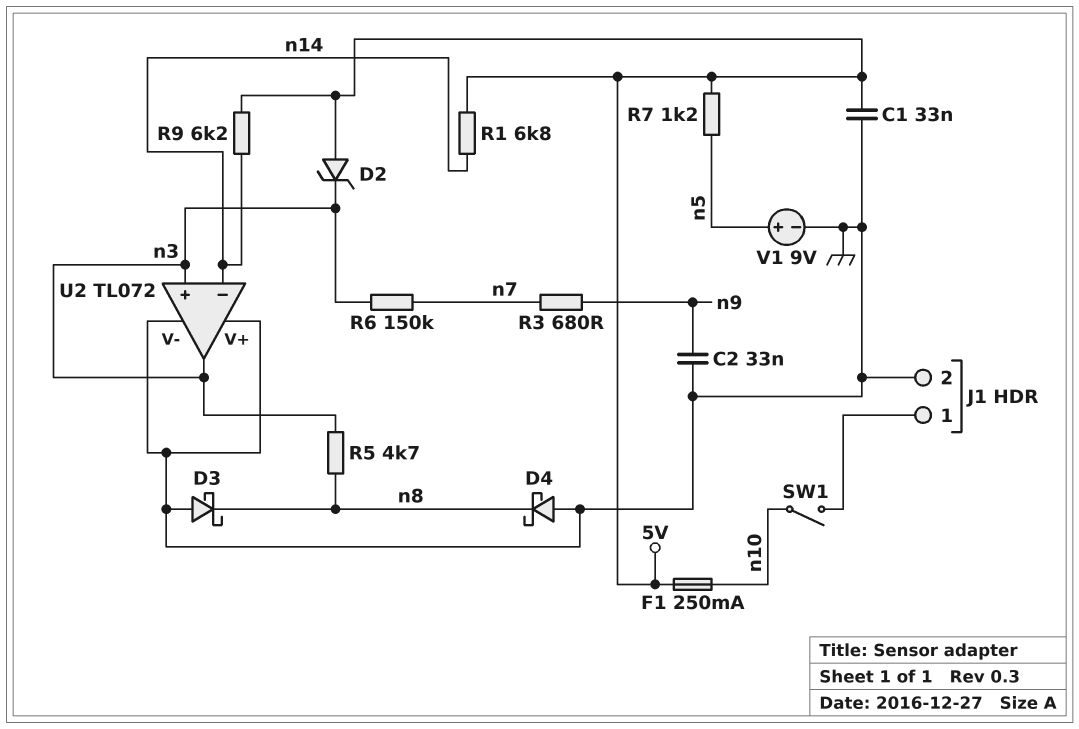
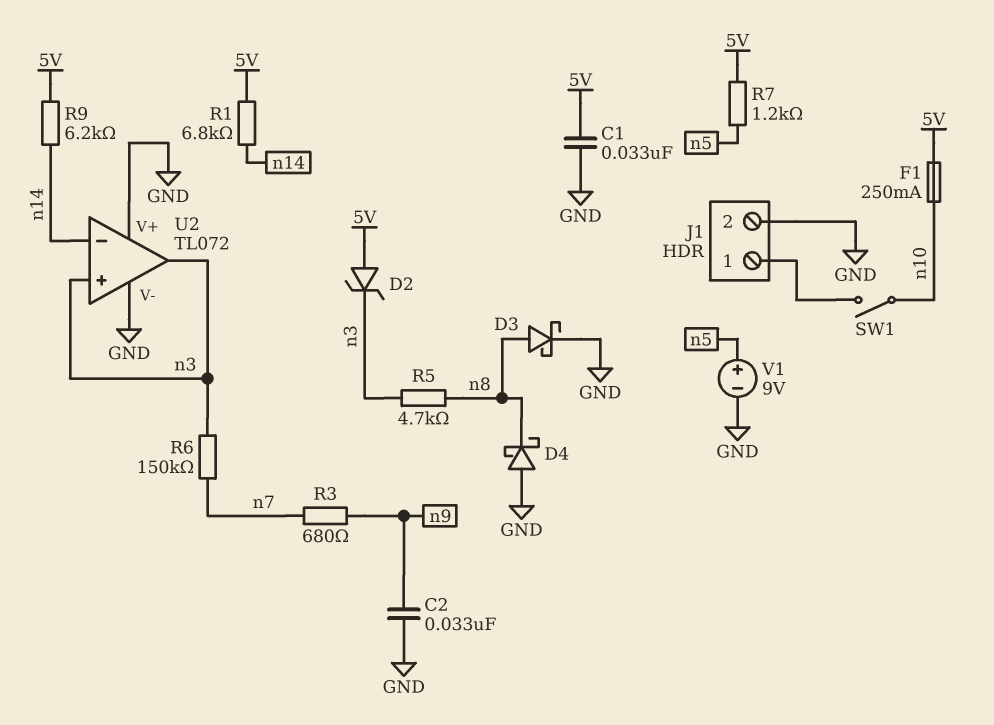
D3: schottky (A GND, K n8) -> schottky (A n8, K GND)

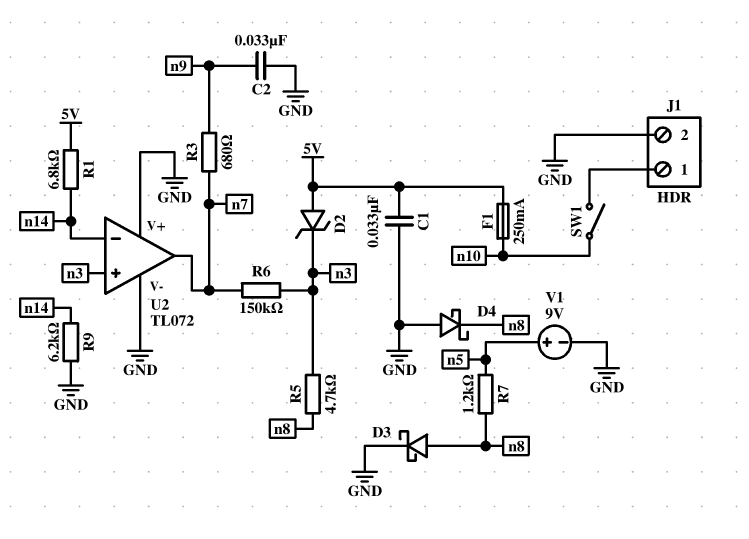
R7: 1.2k (5V, n5) -> 1.2k (n5, n8)
R9: 6.2k (5V, n14) -> 6.2k (GND, n14)
U2 pin out: n3 -> n7

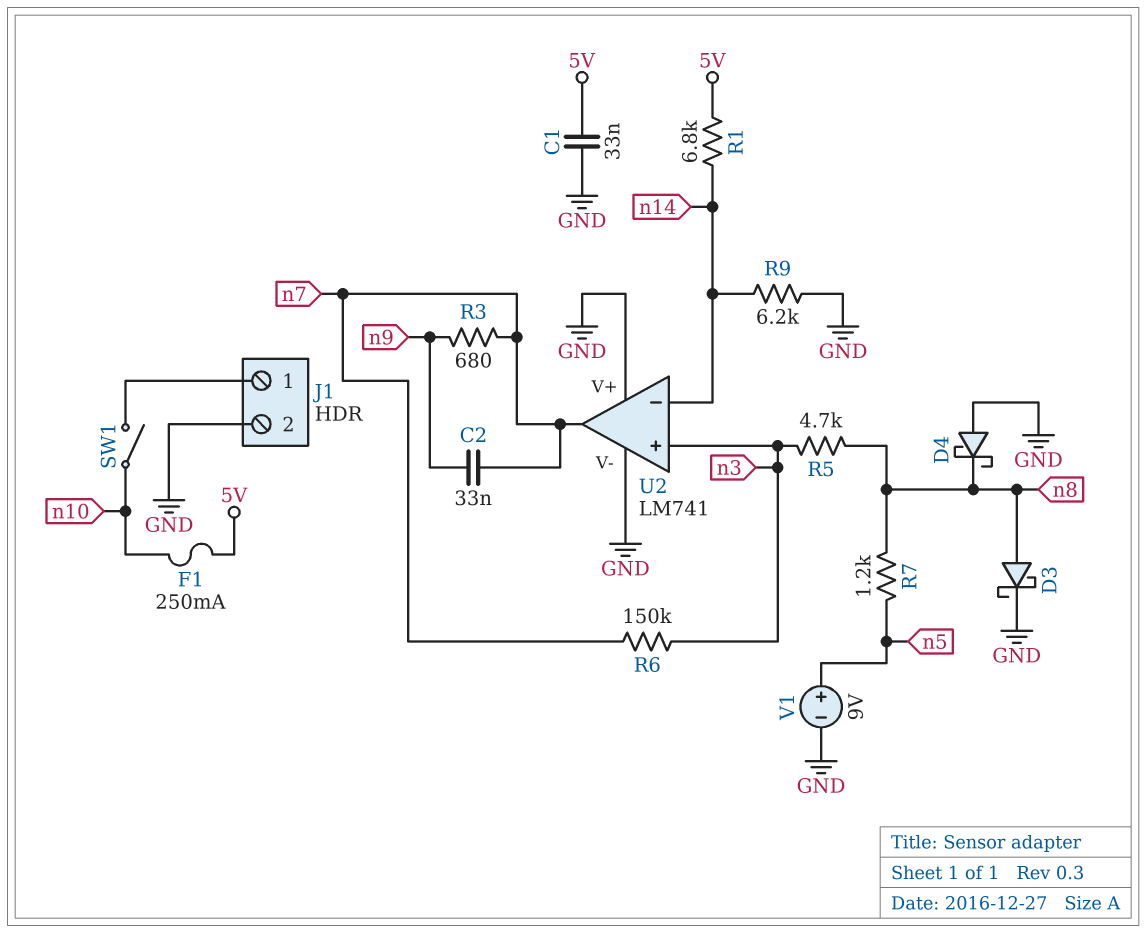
C2: 33nF (GND, n9) -> 33nF (n7, n9)
D2: zener (A 5V, K n3) -> none
U2: TL072 -> LM741

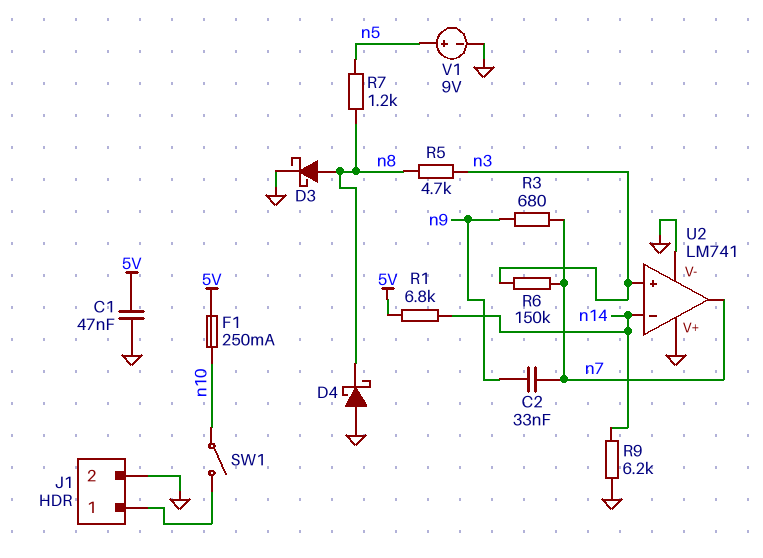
C1: 33nF (5V, GND) -> 47nF (5V, GND)

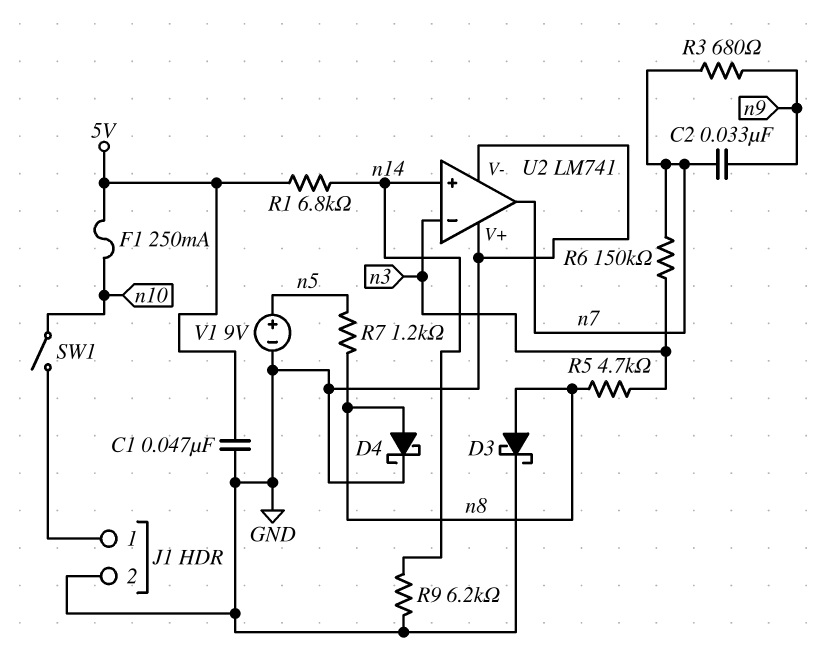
D4: schottky (A GND, K n8) -> schottky (A n8, K GND)
U2 pin in+: n3 -> n14
U2 pin in-: n14 -> n3

